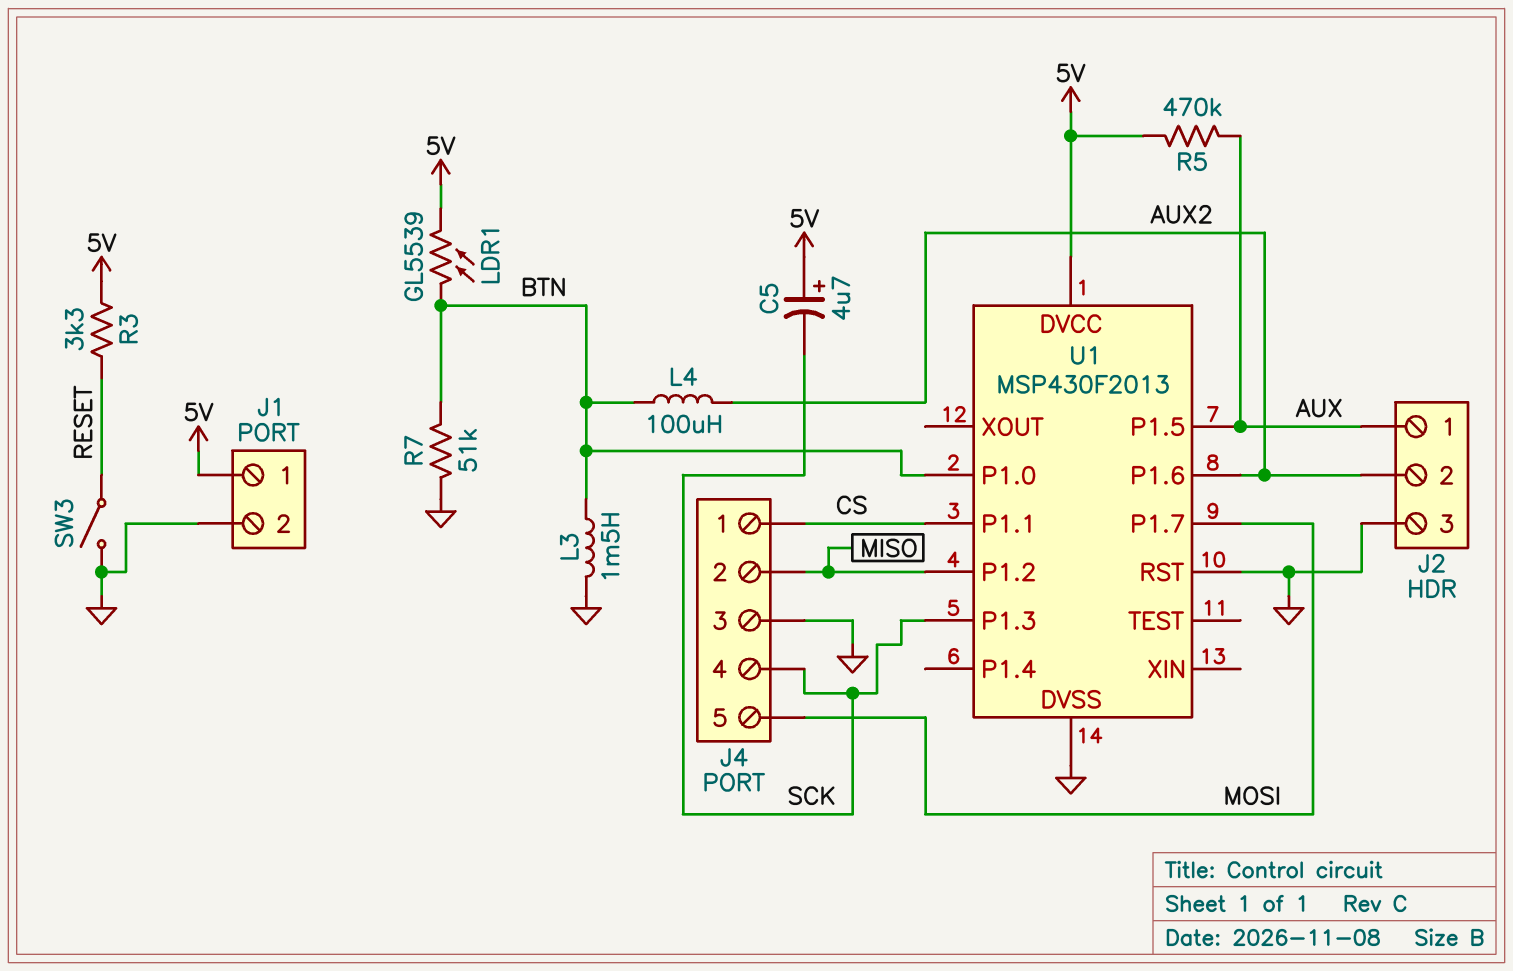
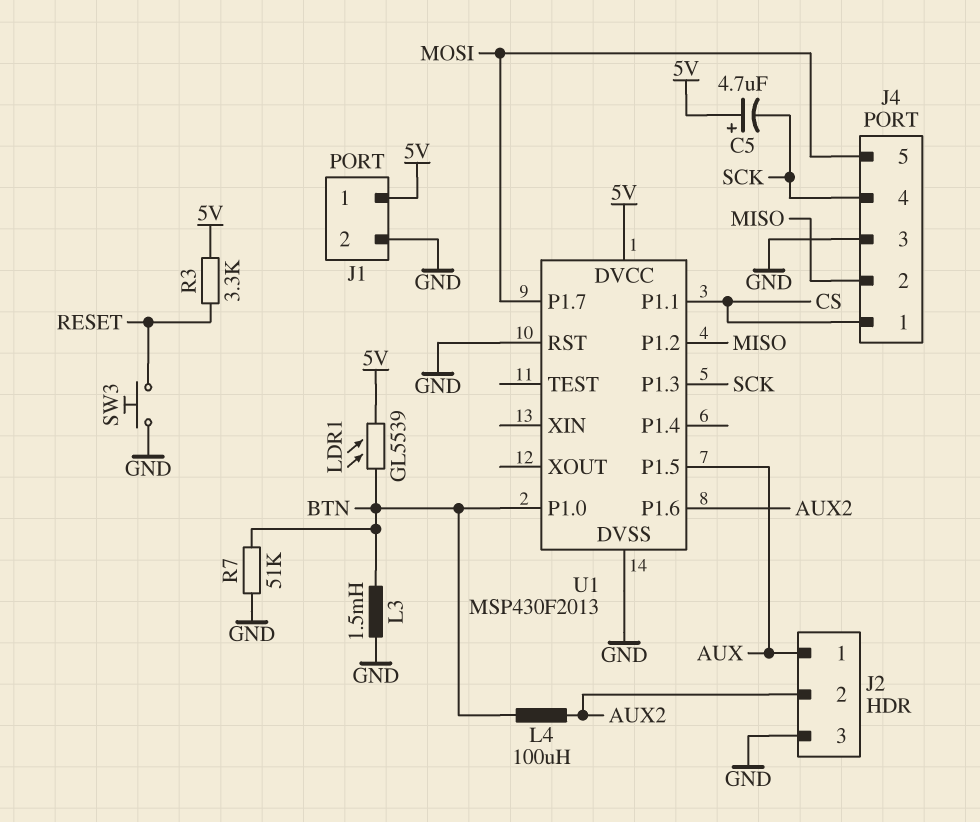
R5: 470k (5V, AUX) -> none
SW3: switch (GND, RESET) -> button (GND, RESET)

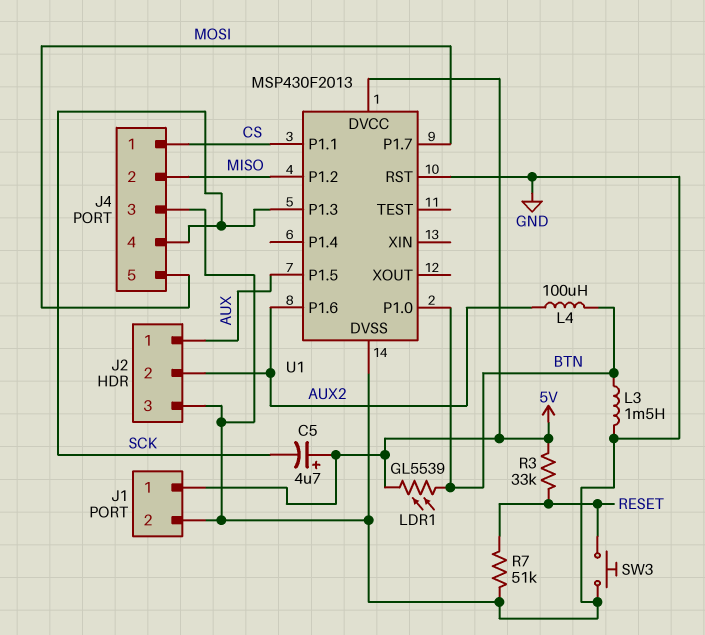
R3: 3.3k (5V, RESET) -> 33k (5V, RESET)
R7: 51k (BTN, GND) -> 51k (GND, RESET)

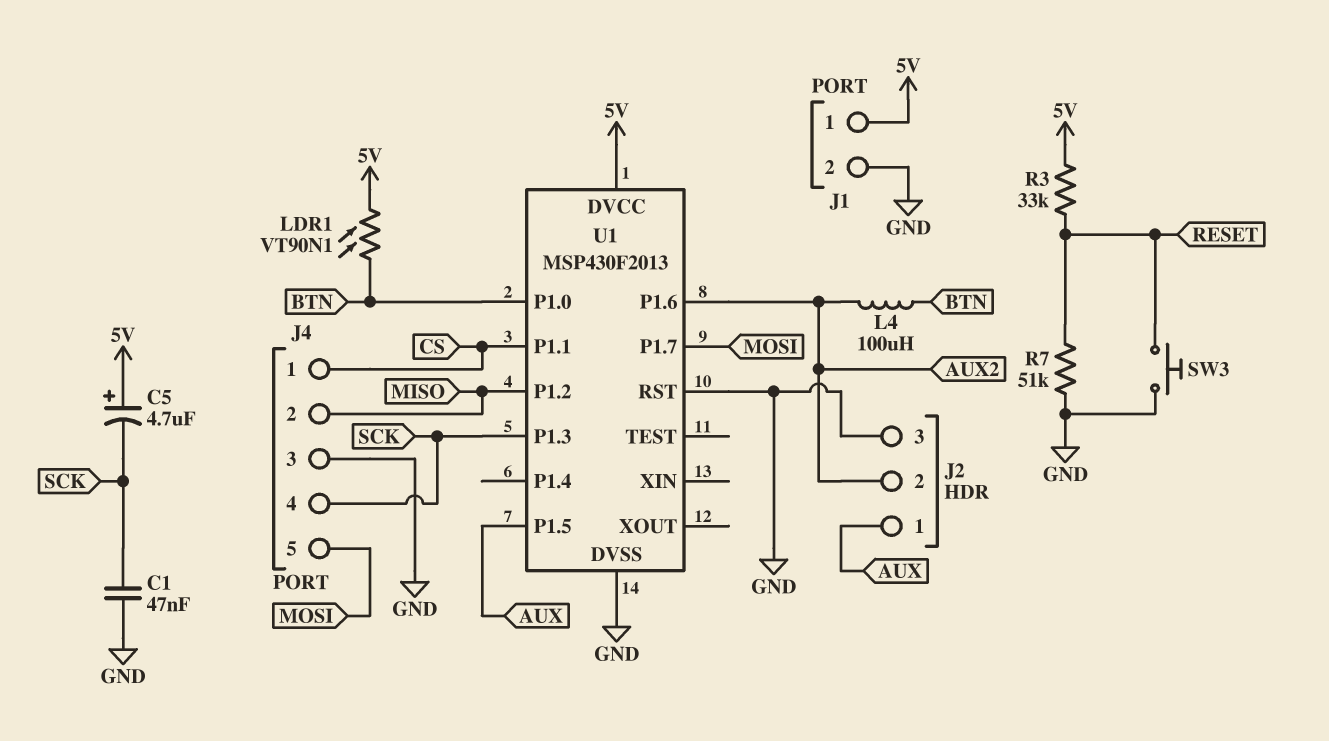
C1: none -> 47nF (GND, SCK)
L3: 1.5mH (BTN, GND) -> none
LDR1: GL5539 (5V, BTN) -> VT90N1 (5V, BTN)

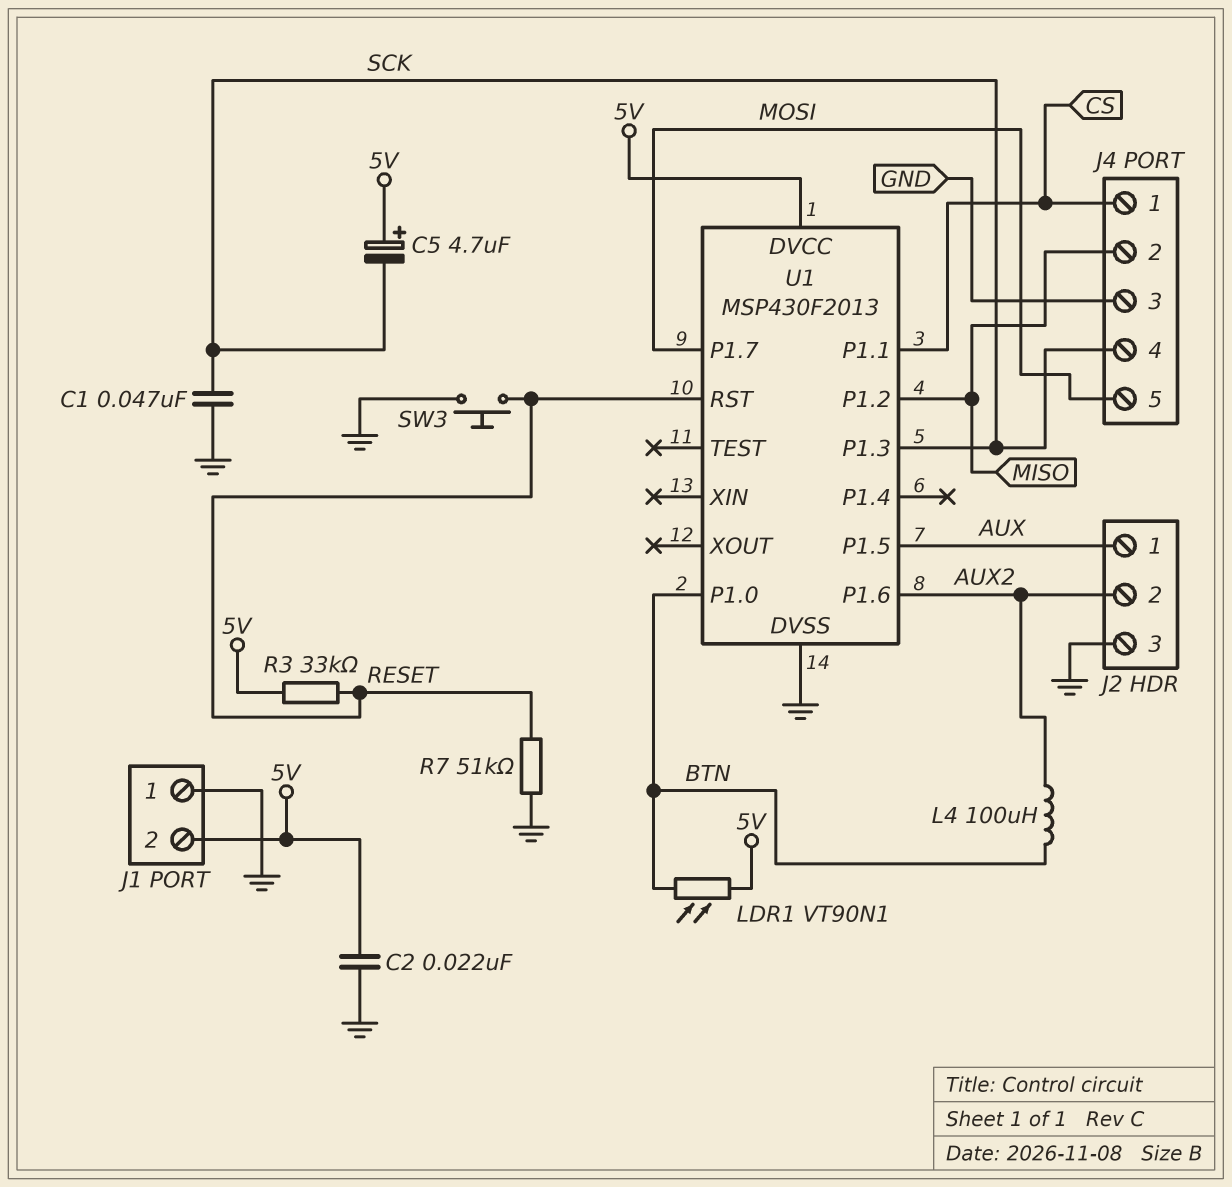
C2: none -> 22nF (5V, GND)
J1 pin 1: 5V -> GND
J1 pin 2: GND -> 5V
U1 pin RST: GND -> RESET

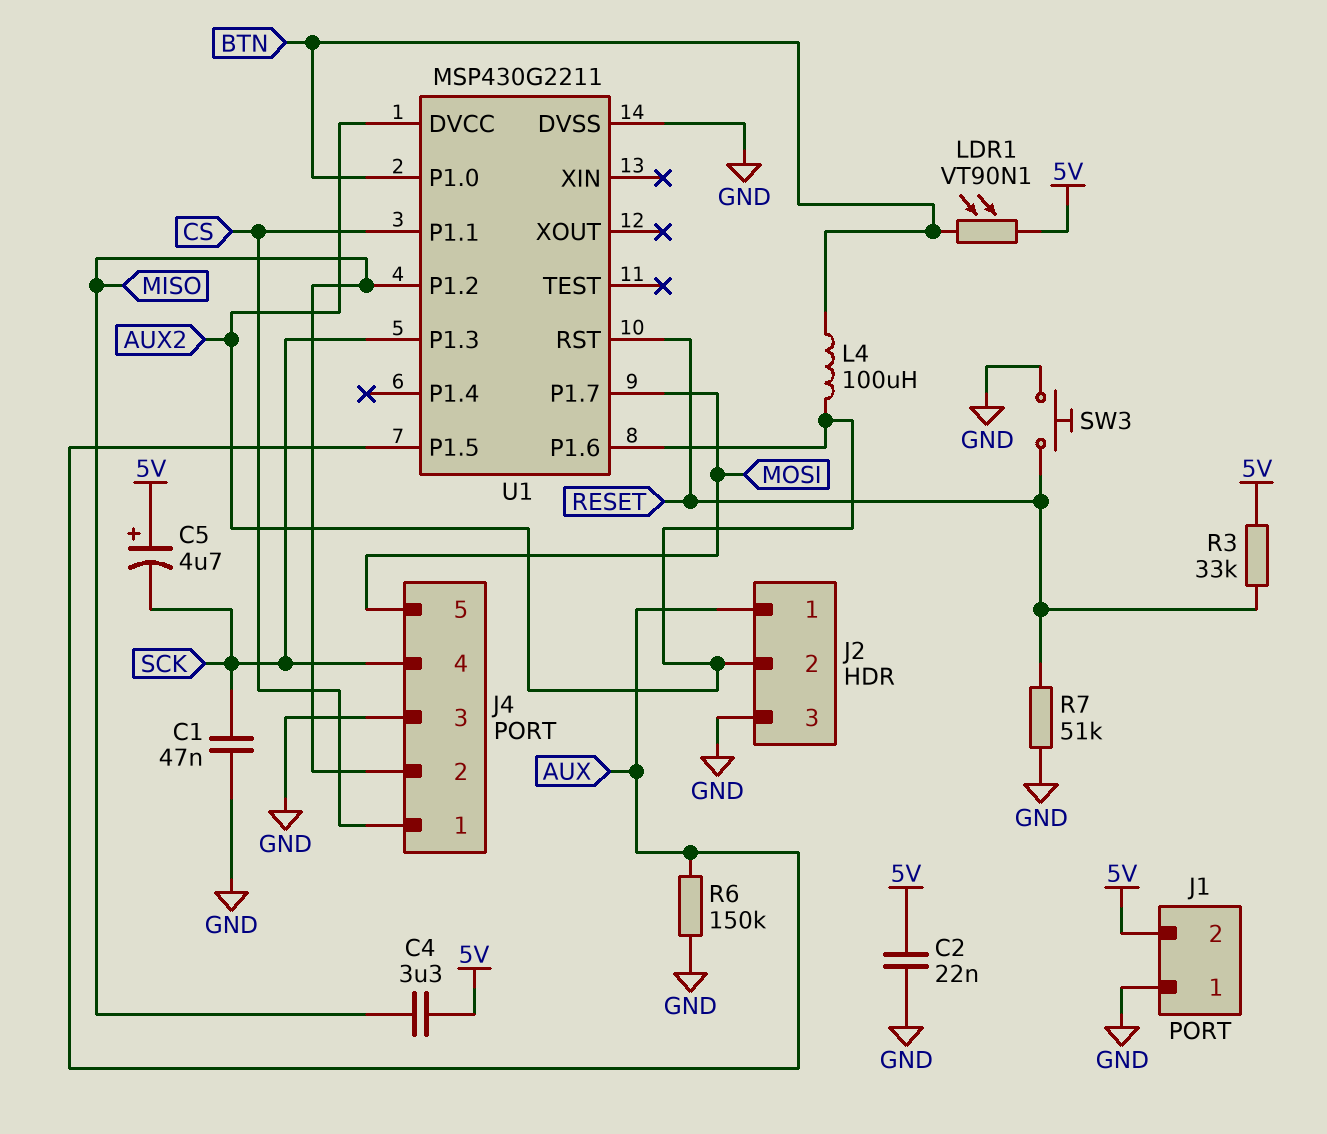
C4: none -> 3.3uF (5V, MISO)
R6: none -> 150k (AUX, GND)
U1: MSP430F2013 -> MSP430G2211
U1 pin DVCC: 5V -> AUX2

